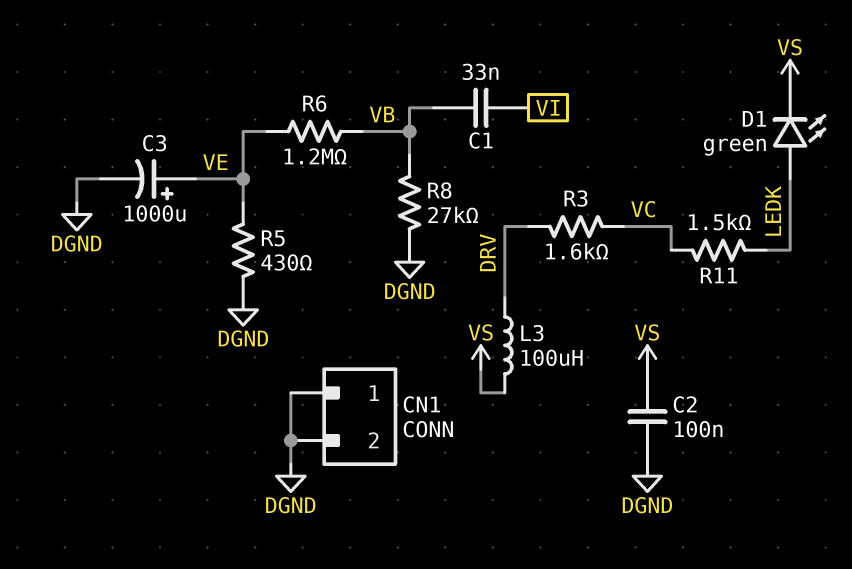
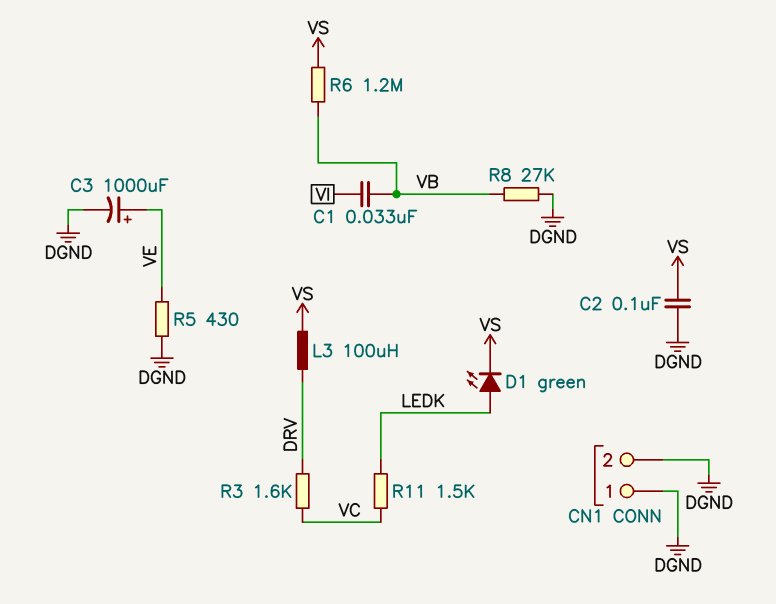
R6: 1.2M (VB, VE) -> 1.2M (VB, VS)

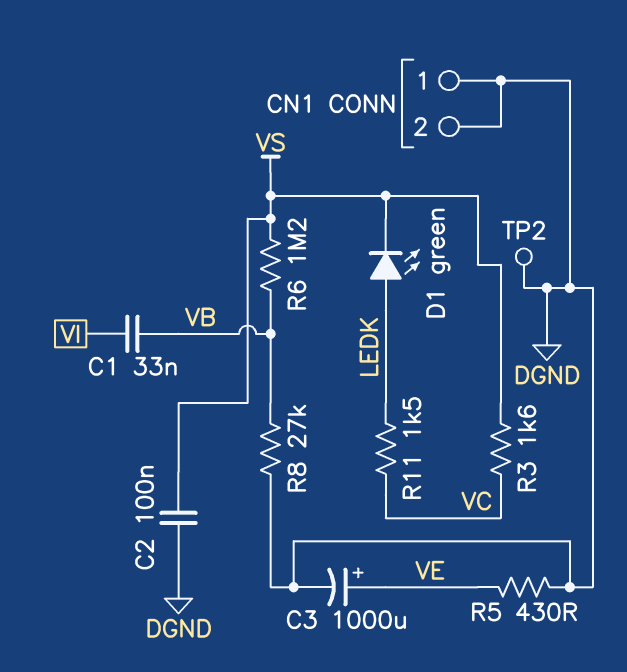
L3: 100uH (DRV, VS) -> none
R3: 1.6k (DRV, VC) -> 1.6k (VC, VS)
TP2: none -> test point (DGND)

